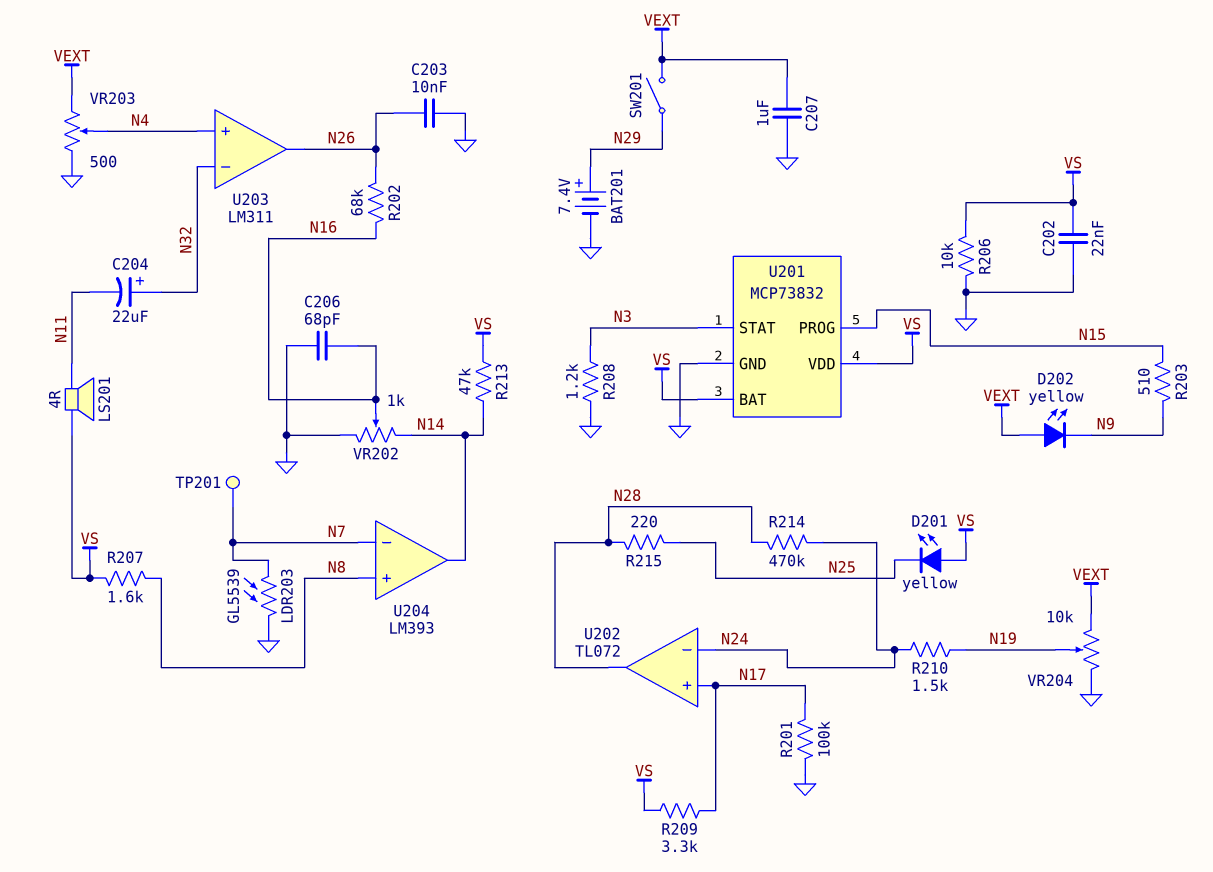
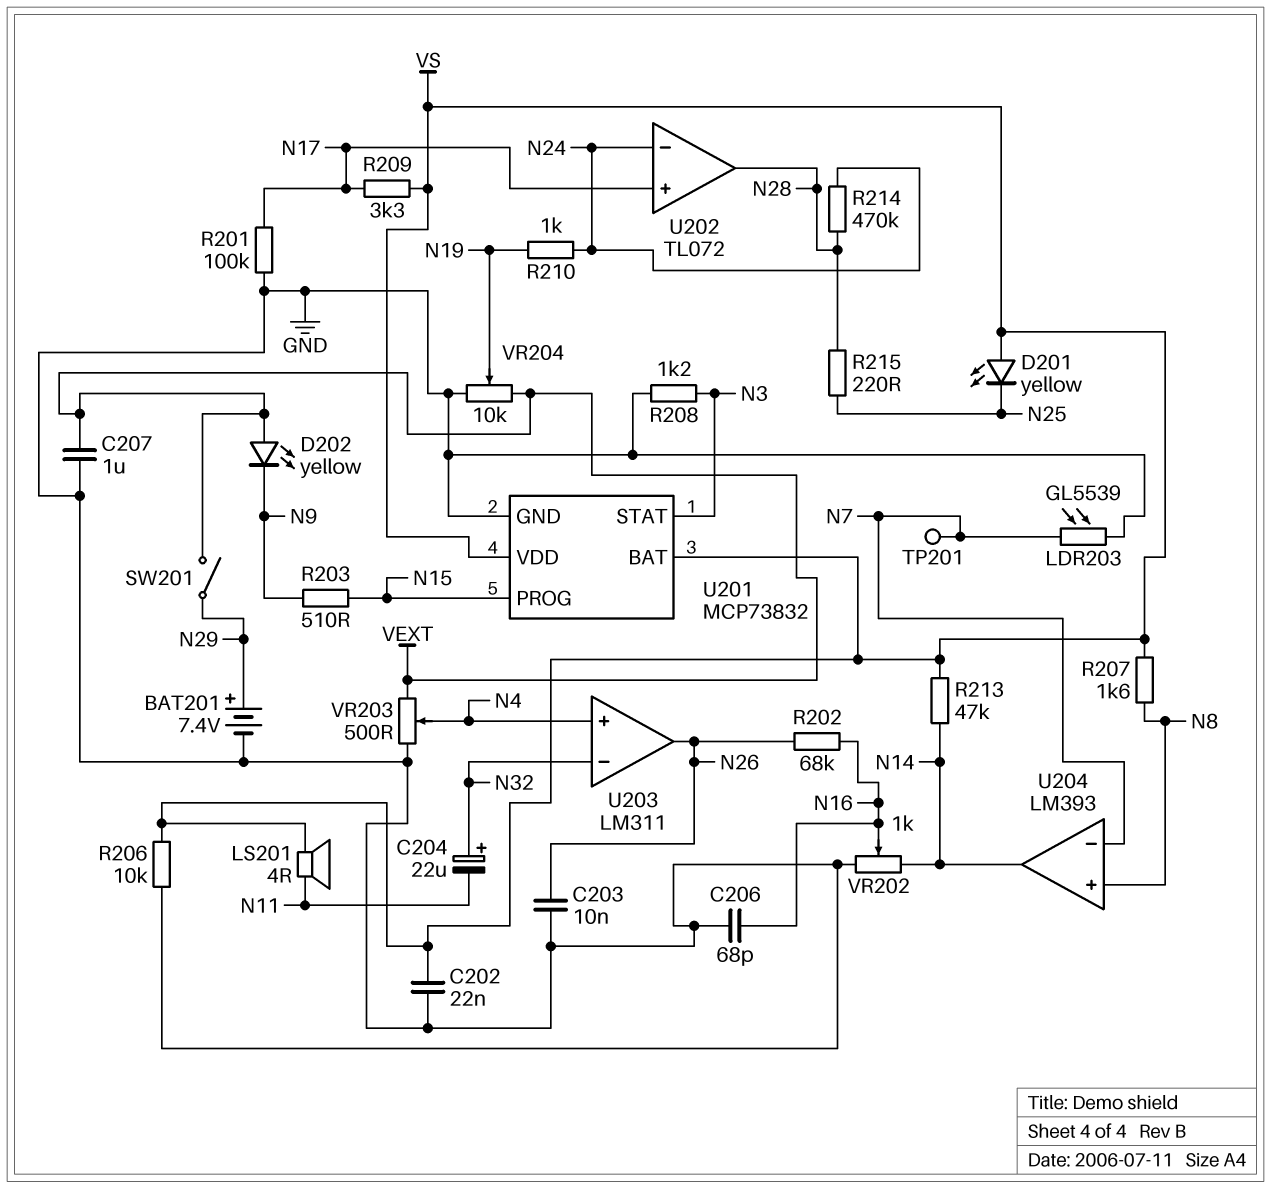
R210: 1.5k (N19, N24) -> 1k (N19, N24)

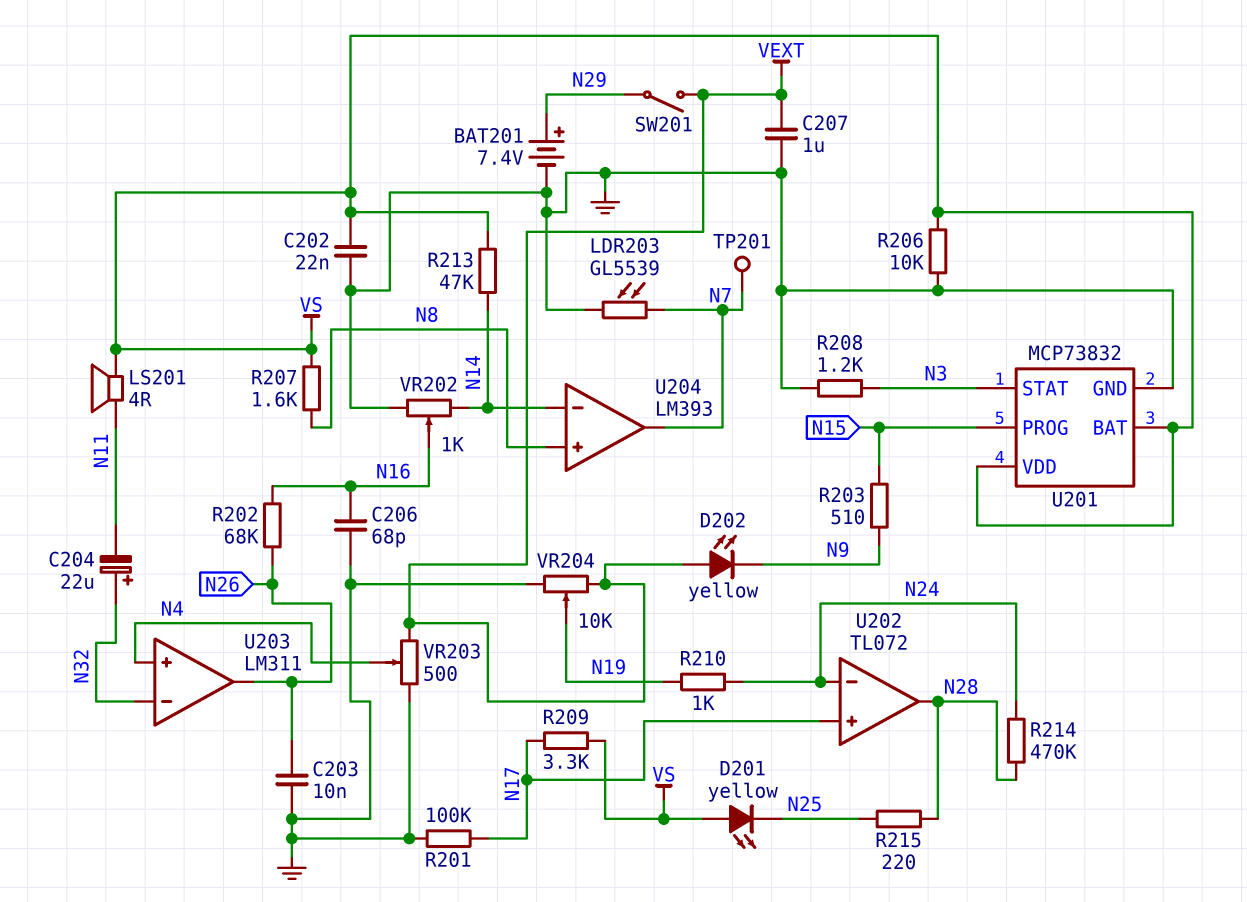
U204 pin in-: N7 -> N14
U204 pin out: N14 -> N7

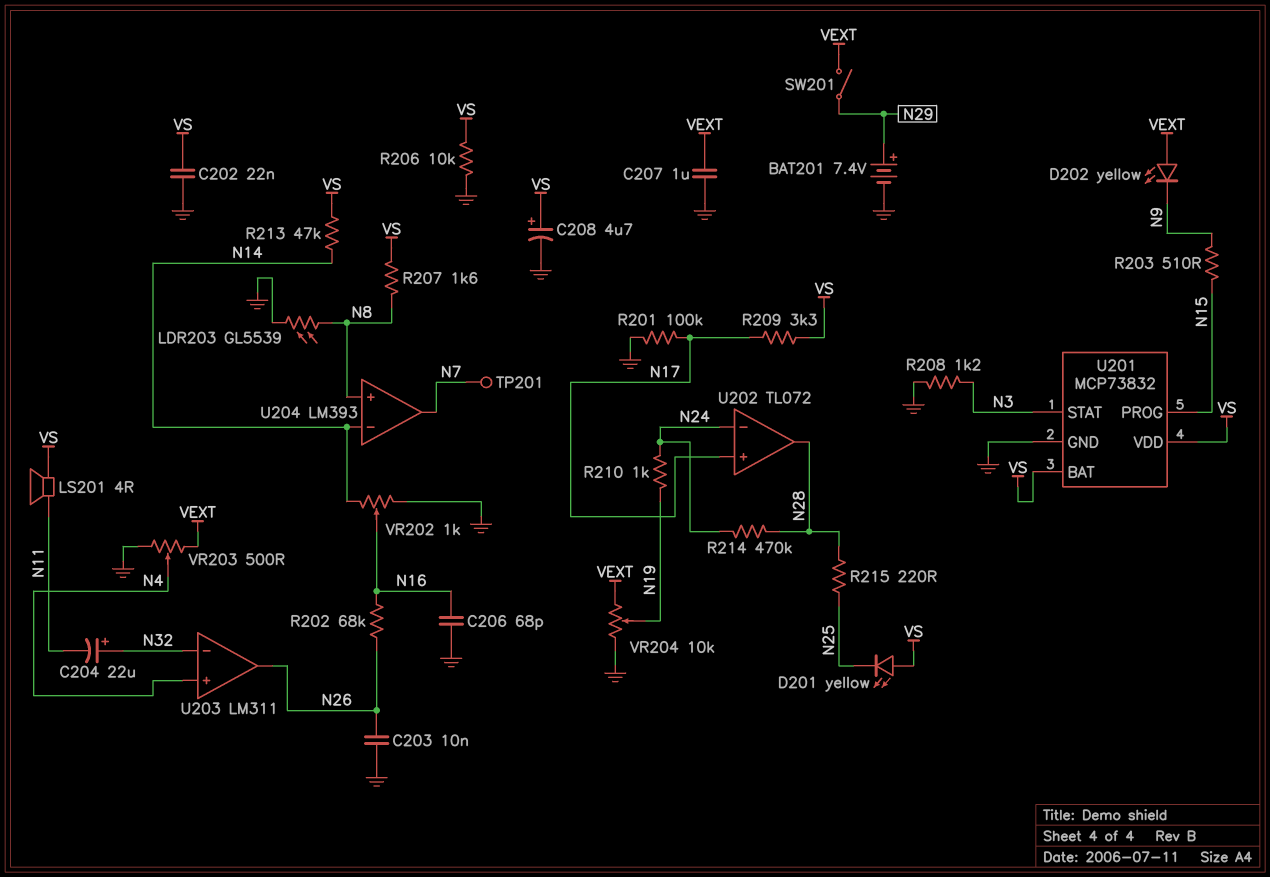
C208: none -> 4.7uF (plus VS, minus GND)
LDR203: GL5539 (GND, N7) -> GL5539 (GND, N8)

